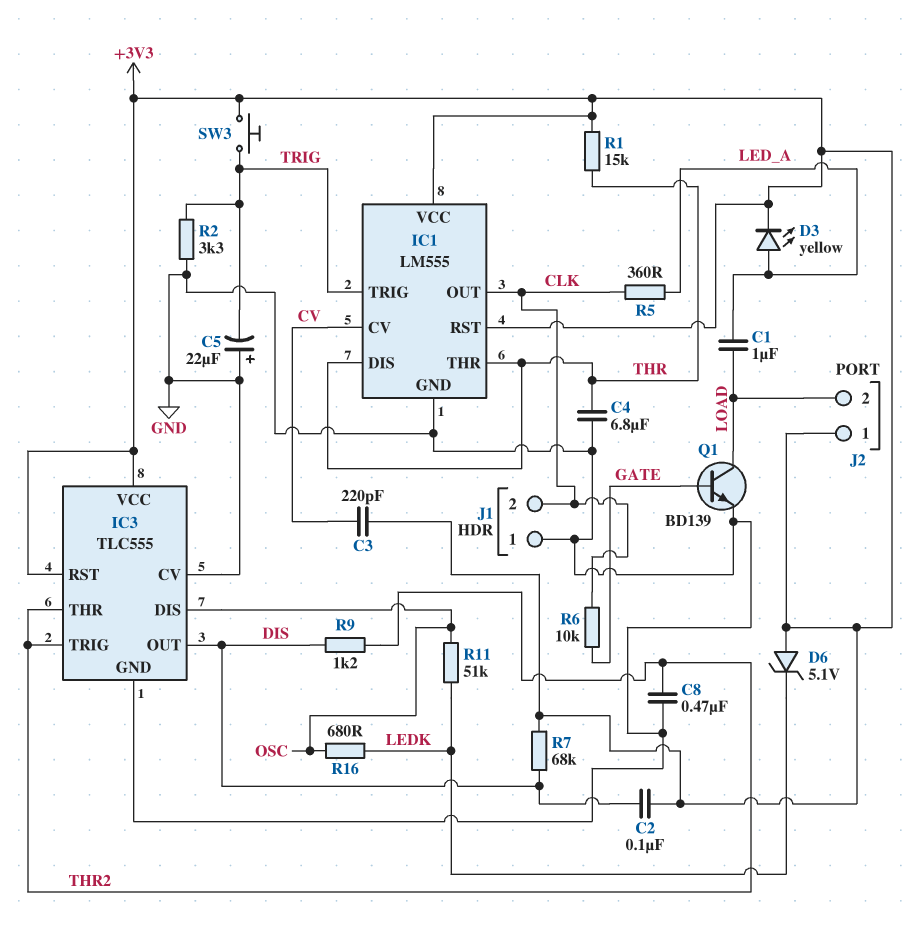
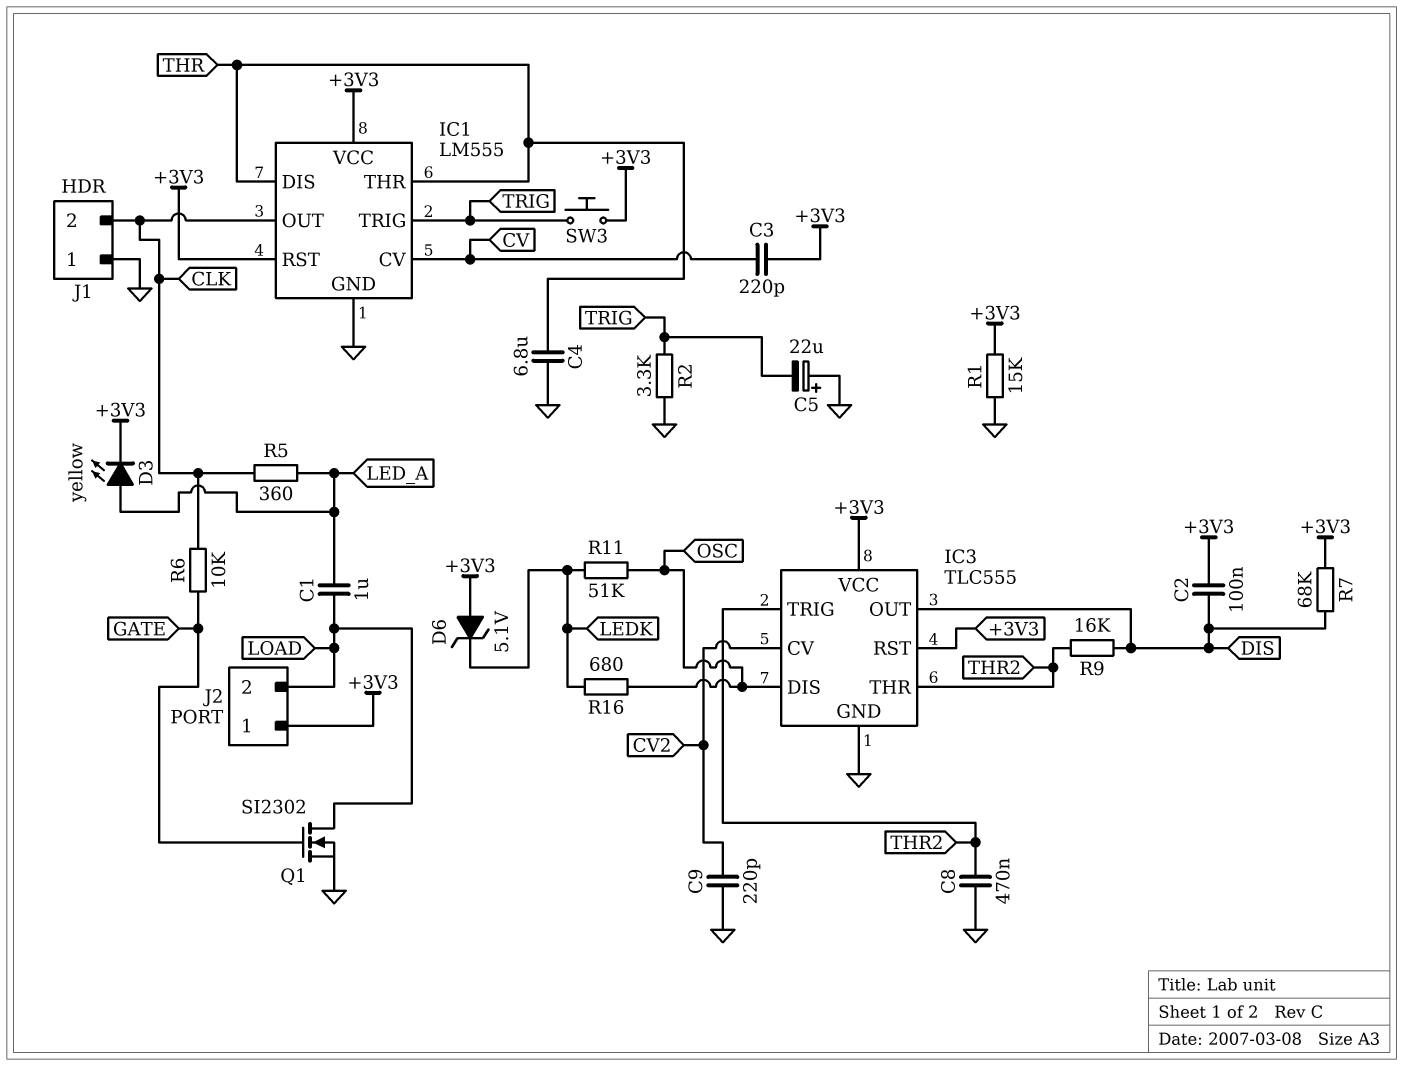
C9: none -> 220pF (CV2, GND)
IC3 pin CV: GND -> CV2
Q1: NPN BD139 (B GATE, C LOAD, E GND) -> NMOS SI2302 (G GATE, D LOAD, S GND)
R1: 15k (+3V3, THR) -> 15k (+3V3, GND)
R9: 1.2k (DIS, THR2) -> 16k (DIS, THR2)

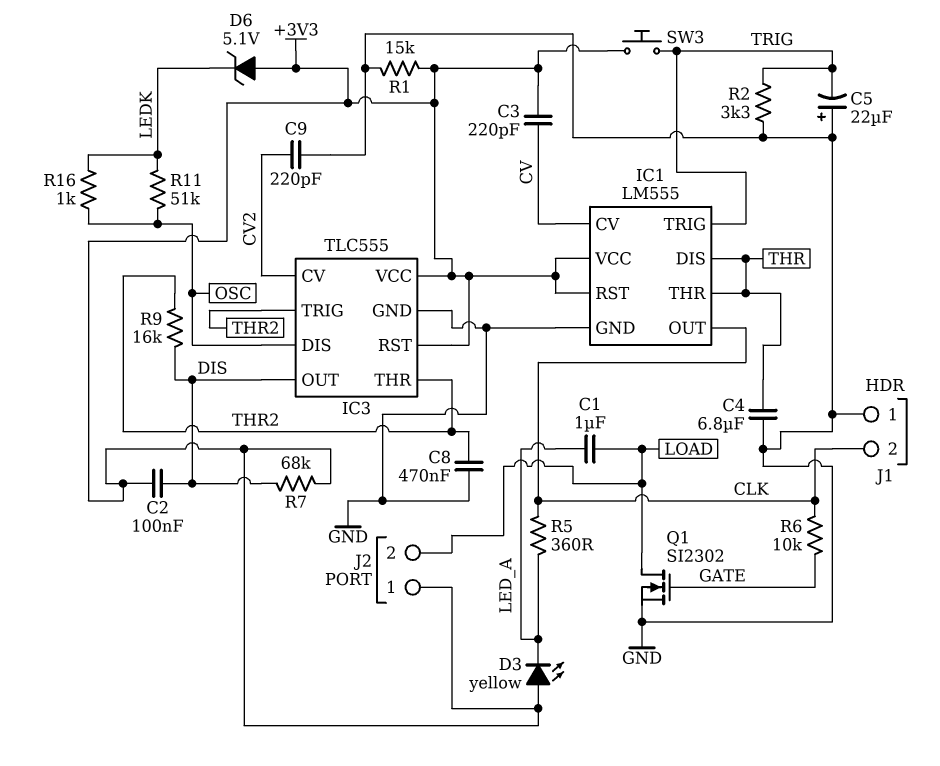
D3: LED yellow (A LED_A, K +3V3) -> LED yellow (A +3V3, K LED_A)
R16: 680 (LEDK, OSC) -> 1k (LEDK, OSC)

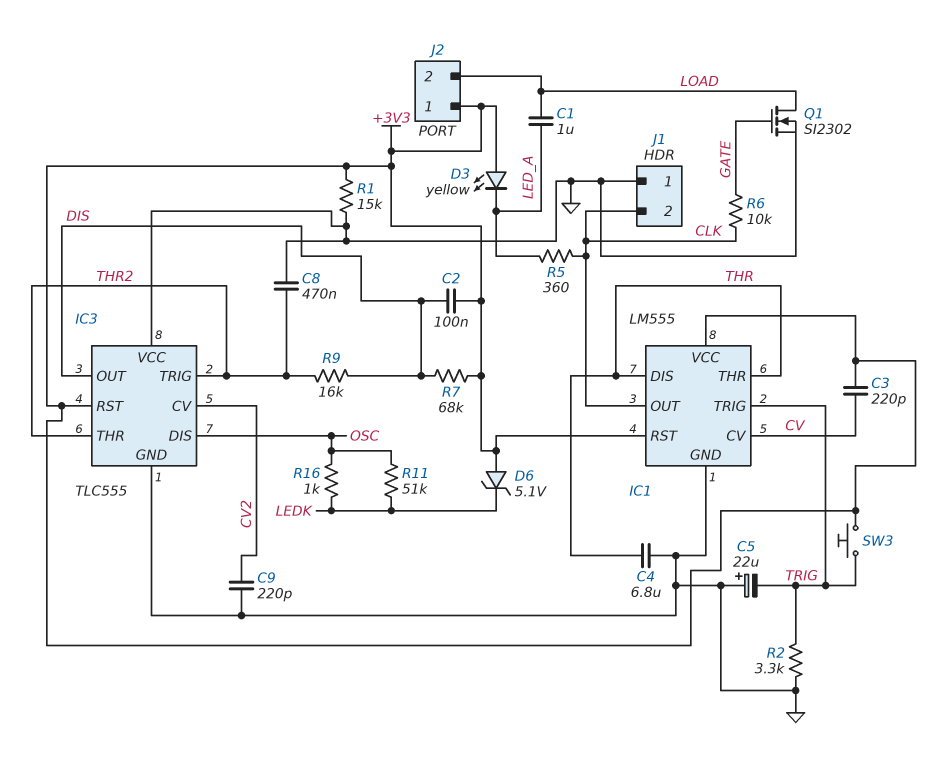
IC3 pin VCC: +3V3 -> GND

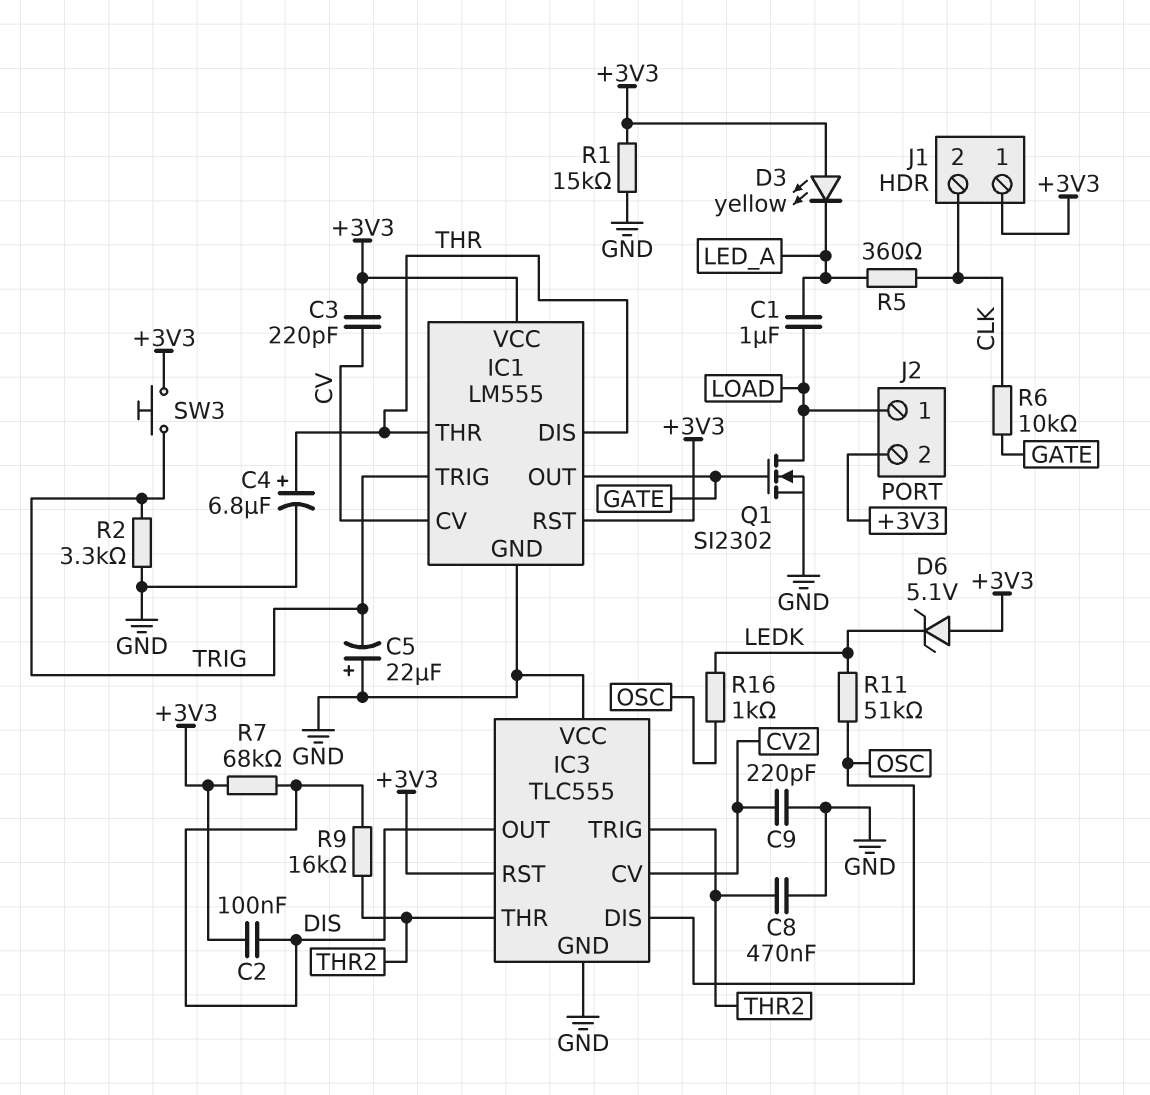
C4: 6.8uF (GND, THR) -> 6.8uF (plus THR, minus GND)
IC1 pin OUT: CLK -> GATE
J1 pin 1: GND -> +3V3
J2 pin 1: +3V3 -> LOAD
J2 pin 2: LOAD -> +3V3

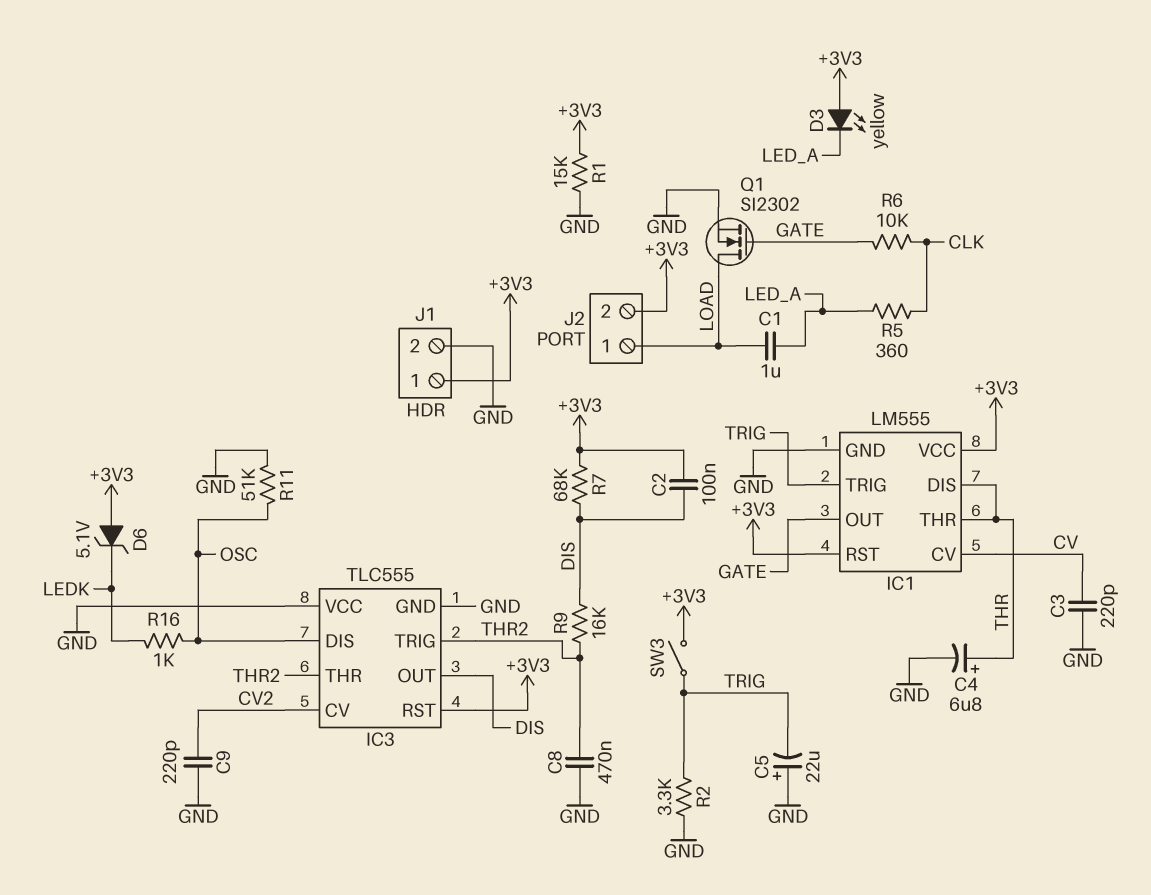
C3: 220pF (+3V3, CV) -> 220pF (CV, GND)
J1 pin 2: CLK -> GND
R11: 51k (LEDK, OSC) -> 51k (GND, OSC)
SW3: button (+3V3, TRIG) -> switch (+3V3, TRIG)

